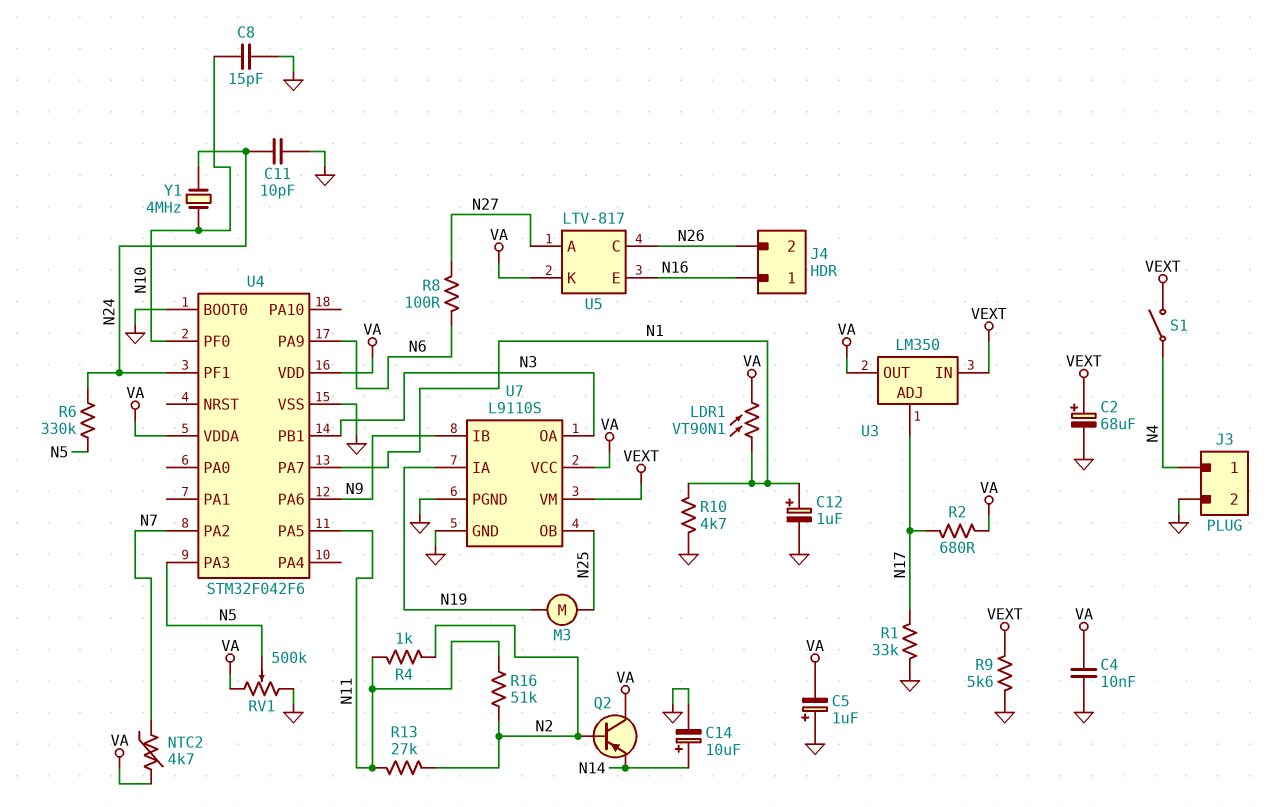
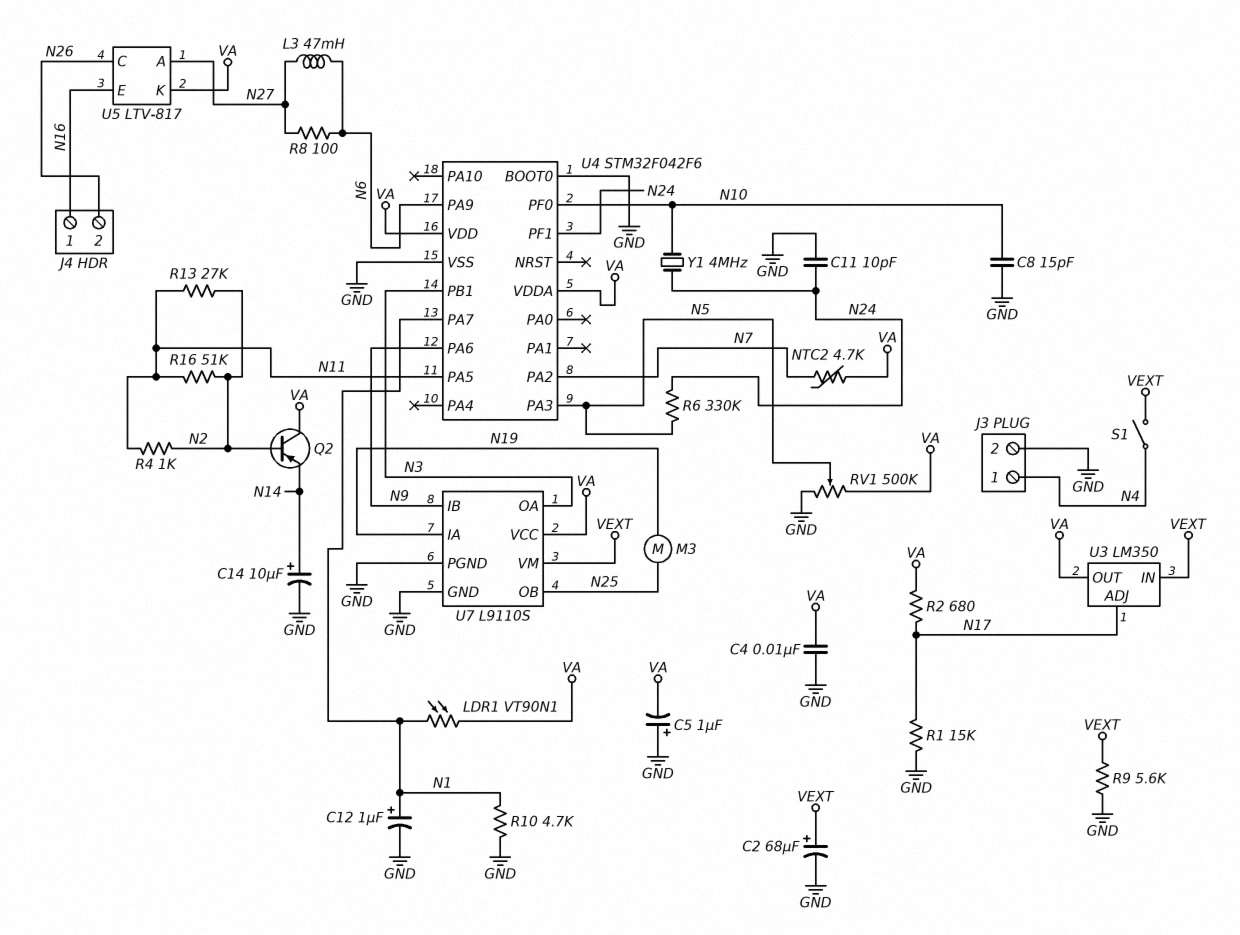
L3: none -> 47mH (N6, N27)
R1: 33k (GND, N17) -> 15k (GND, N17)

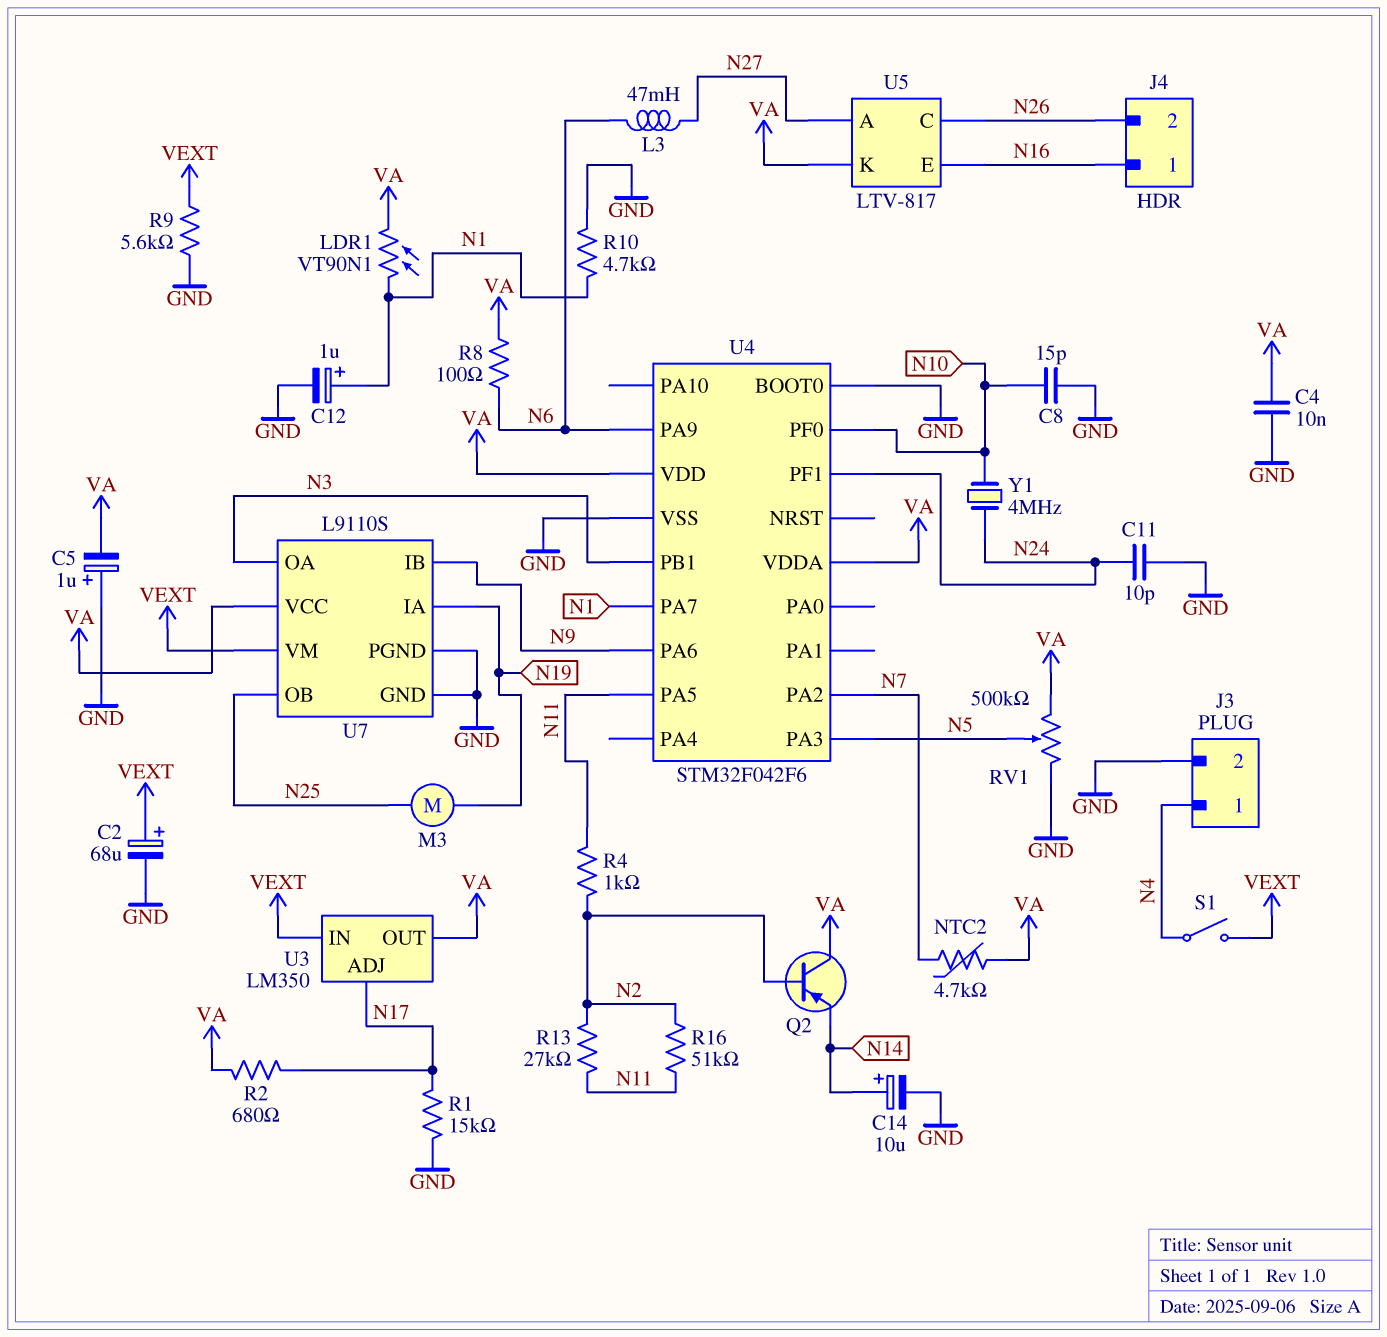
R6: 330k (N5, N24) -> none
R8: 100 (N6, N27) -> 100 (N6, VA)

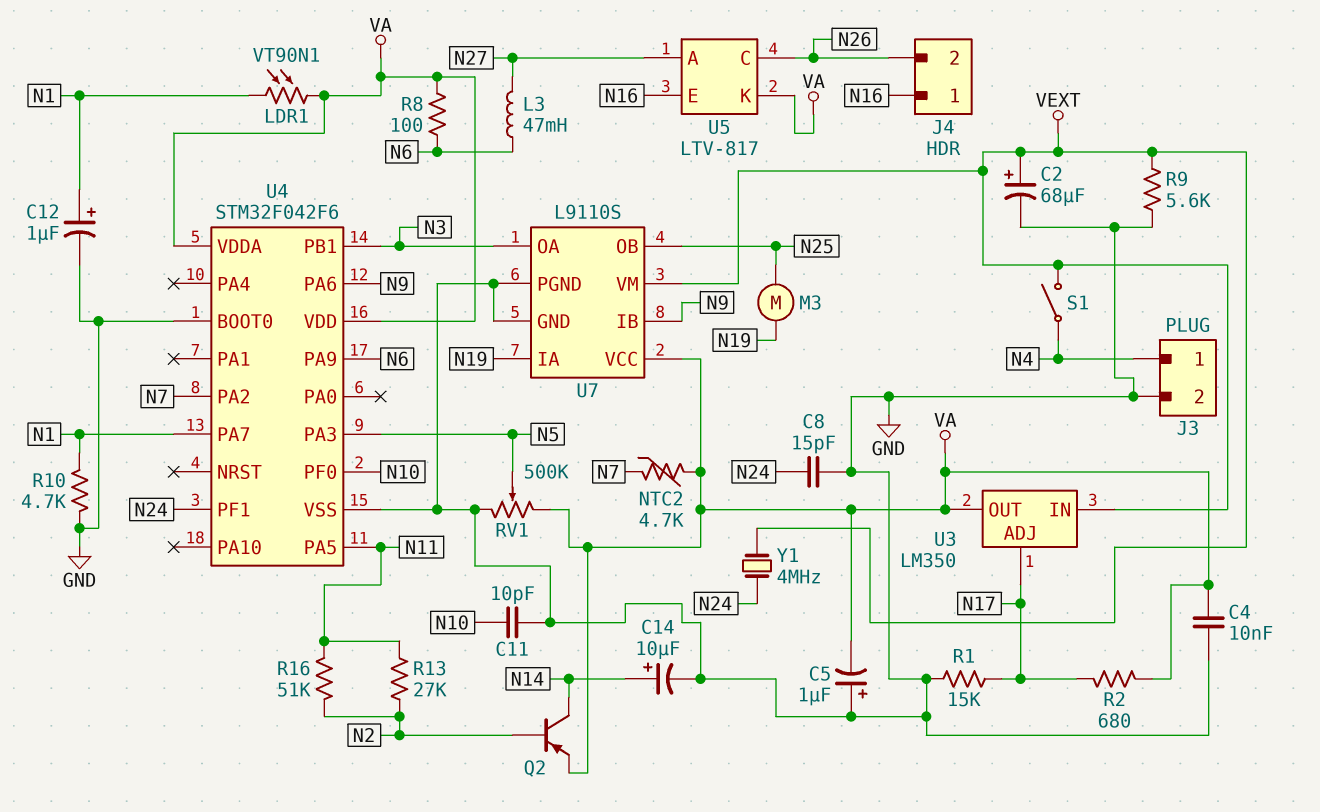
C8: 15pF (GND, N10) -> 15pF (GND, N24)
C11: 10pF (GND, N24) -> 10pF (GND, N10)
Q2: PNP (B N2, C VA, E N14) -> PNP (B N2, C N14, E VA)
R4: 1k (N2, N11) -> none
Y1: 4MHz (N10, N24) -> 4MHz (N24, VEXT)

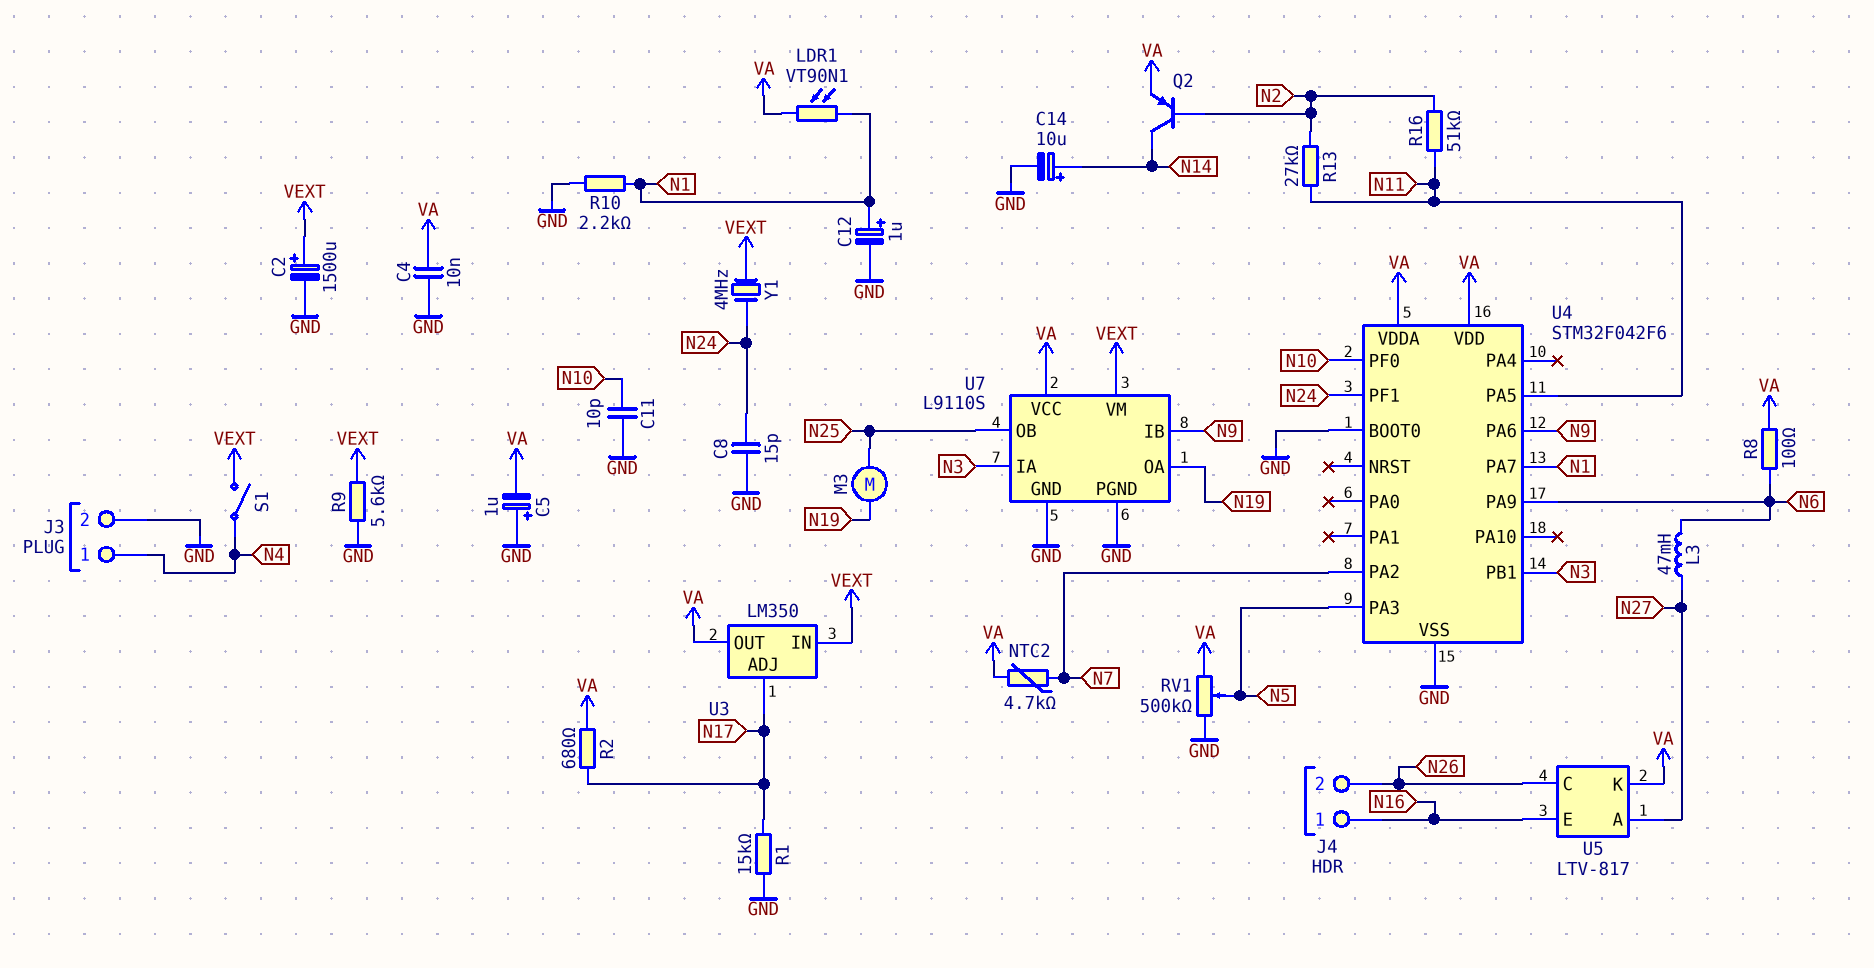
C2: 68uF (plus VEXT, minus GND) -> 1500uF (plus VEXT, minus GND)
R10: 4.7k (GND, N1) -> 2.2k (GND, N1)
U7 pin IA: N19 -> N3
U7 pin OA: N3 -> N19

